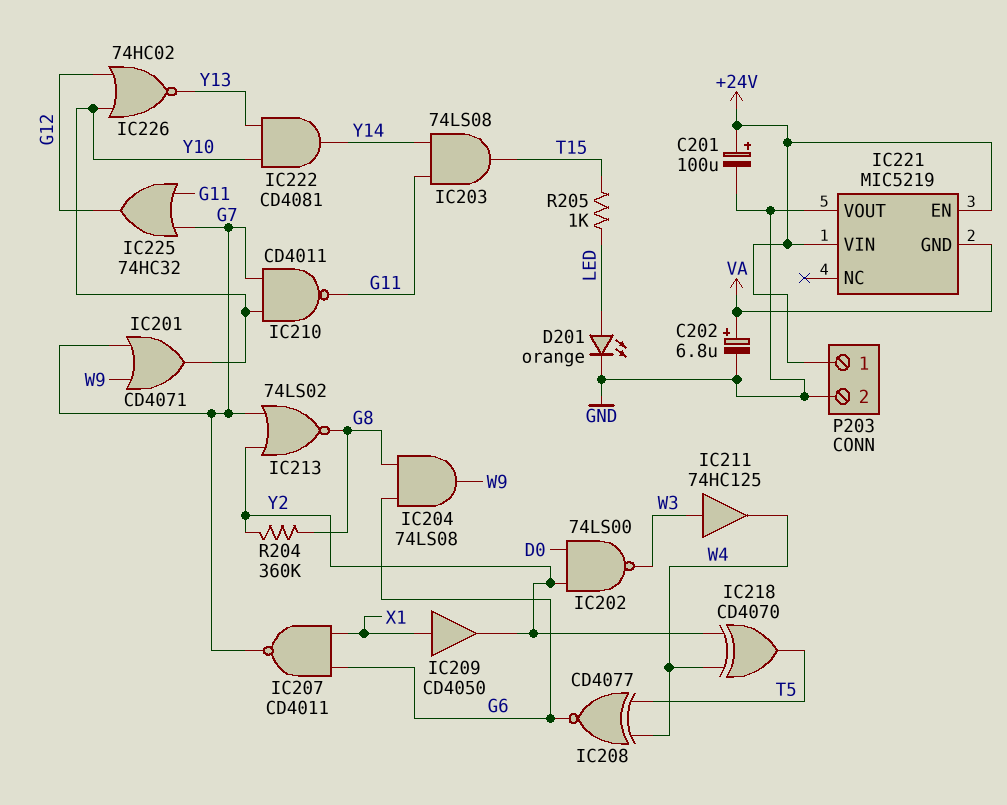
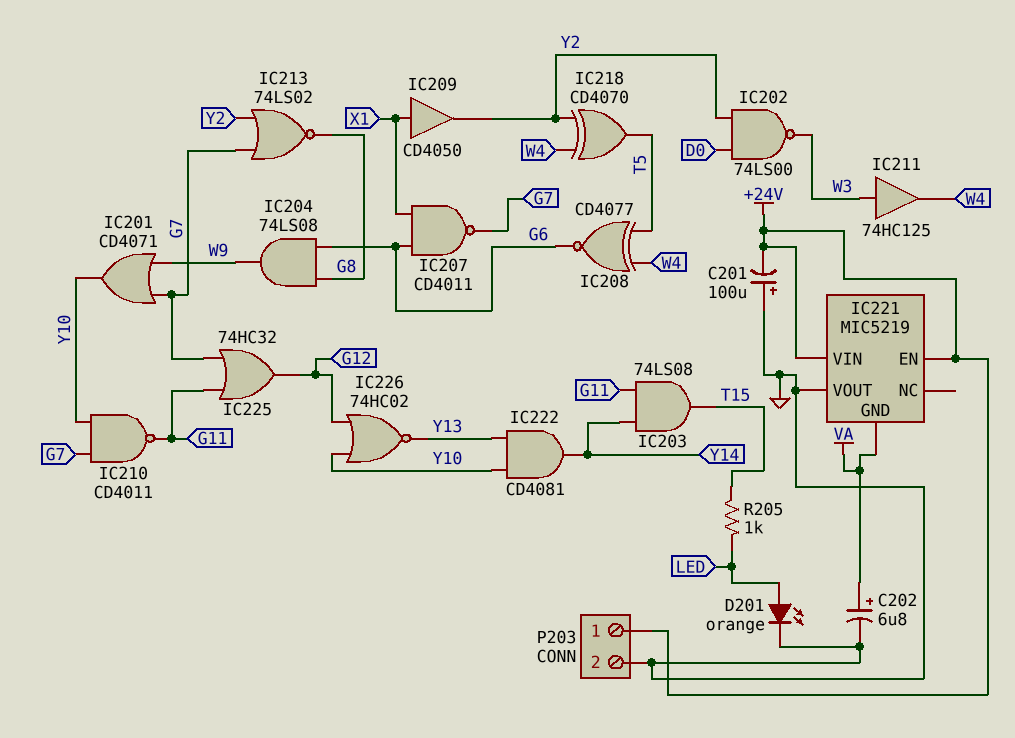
C201: 100uF (plus +24V, minus GND) -> 100uF (plus GND, minus +24V)
R204: 360k (G8, Y2) -> none

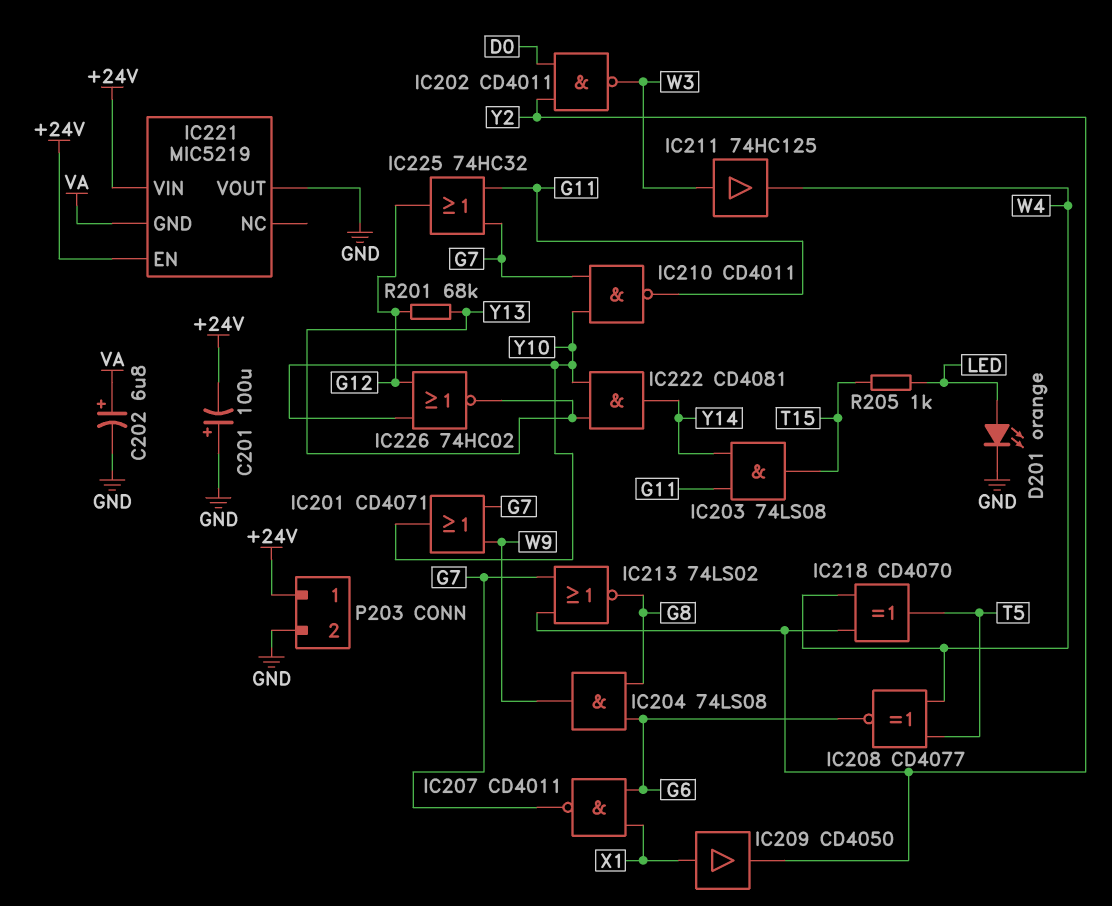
IC202: NAND 74LS00 (in D0, in Y2, out W3) -> NAND CD4011 (in D0, in Y2, out W3)
R201: none -> 68k (G12, Y13)

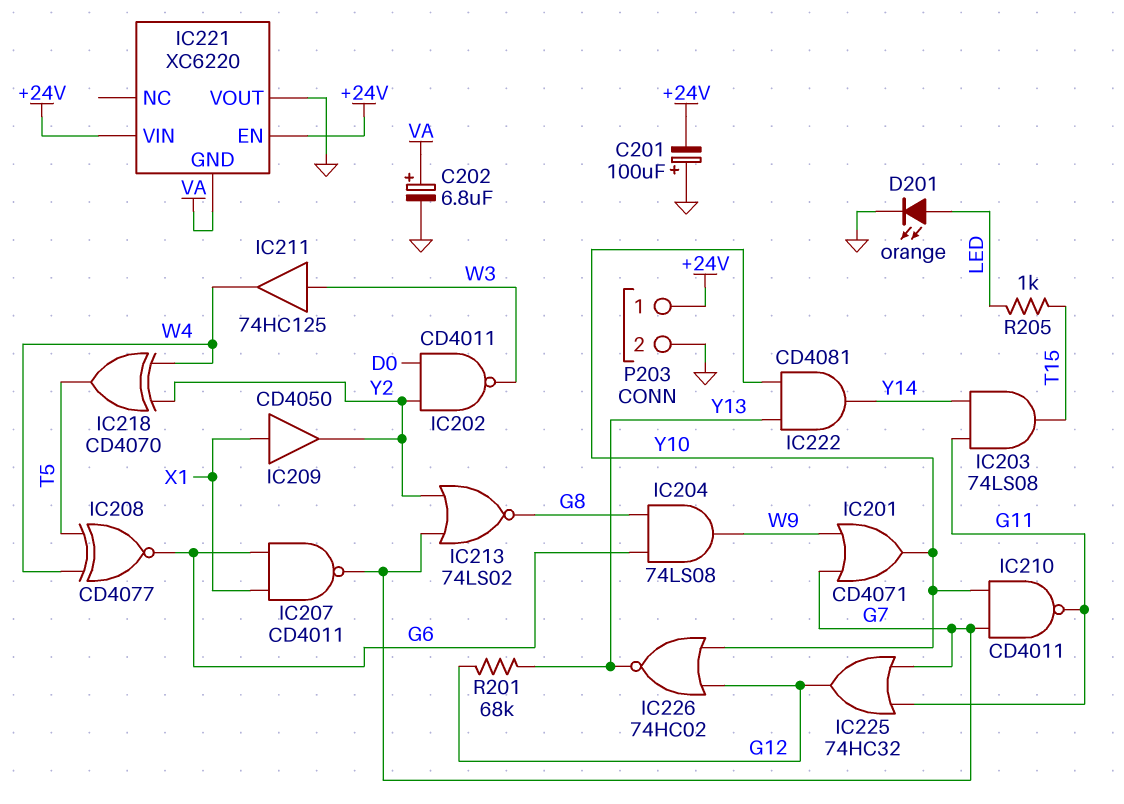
IC221: MIC5219 -> XC6220

